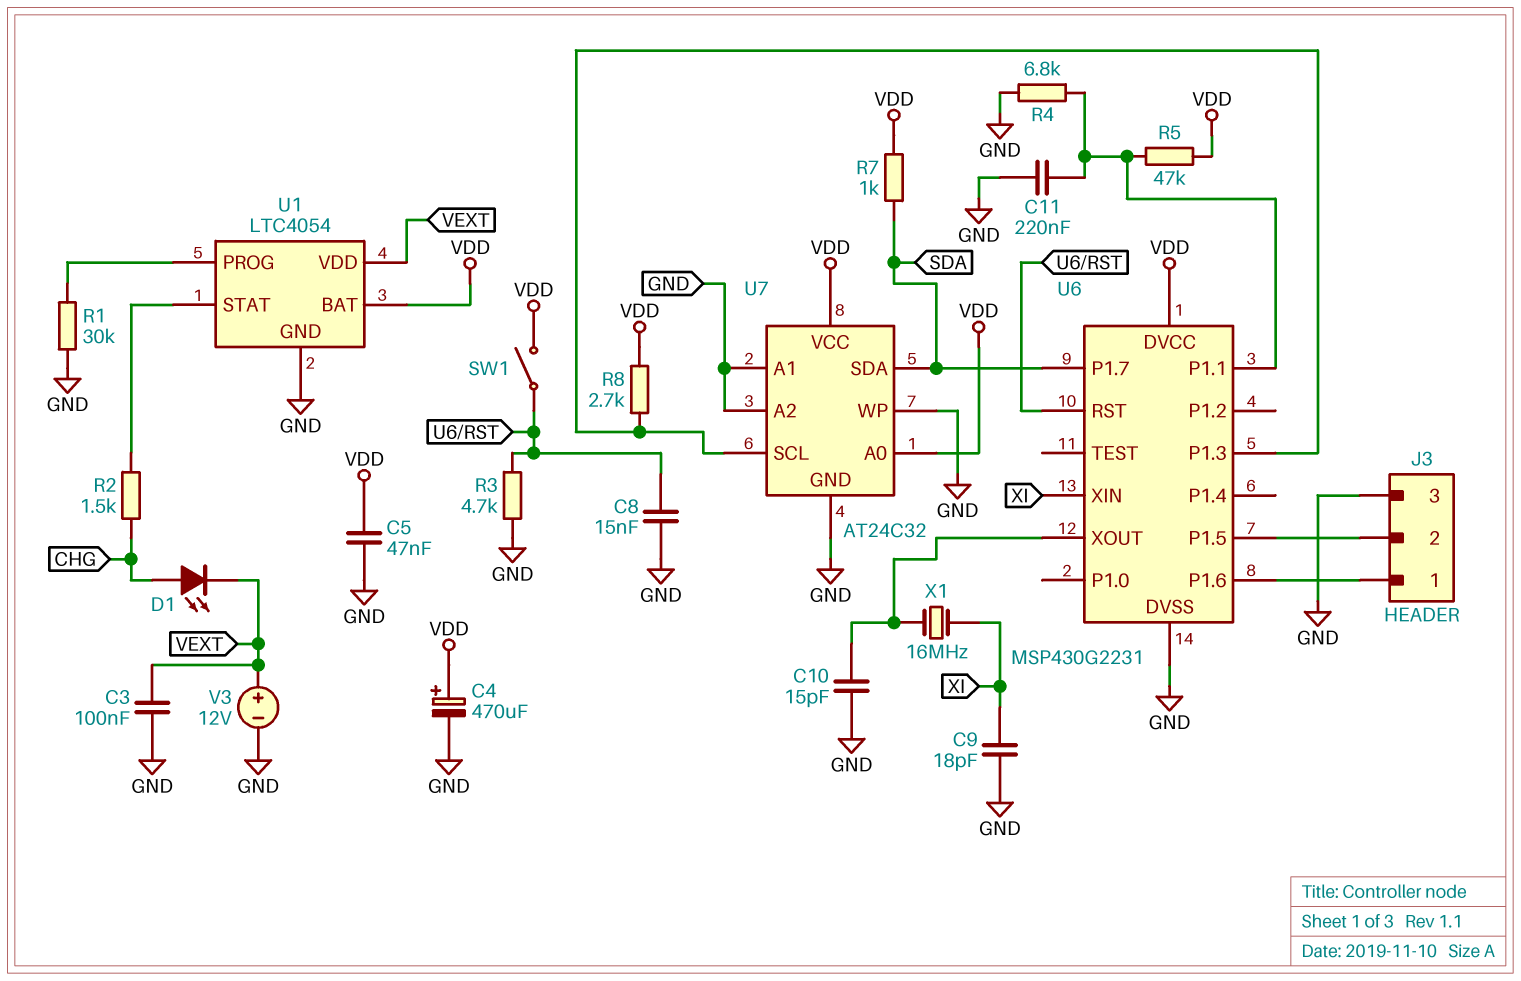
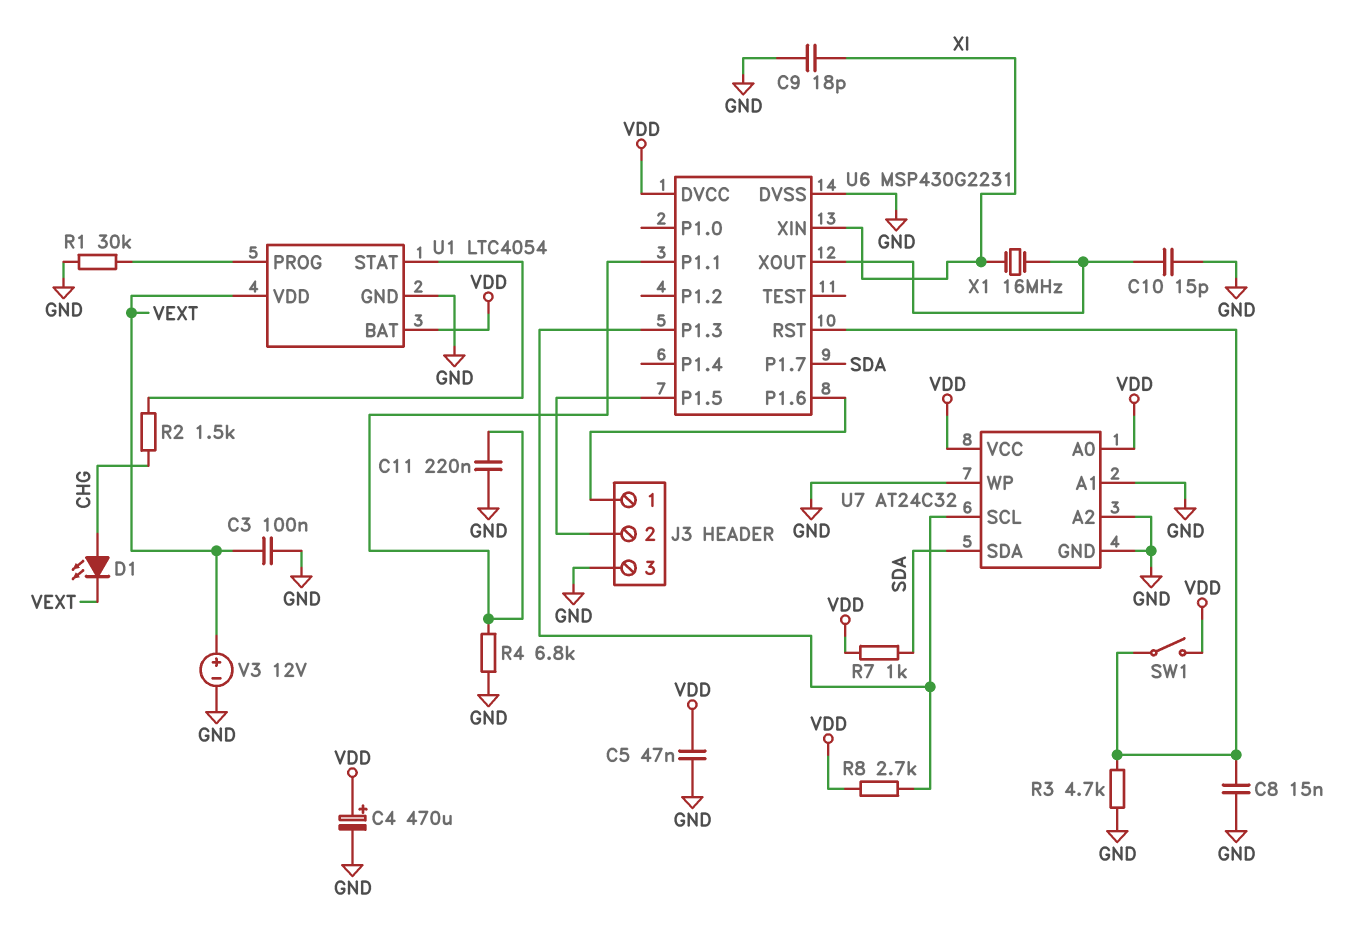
R5: 47k (U6/P1.1, VDD) -> none

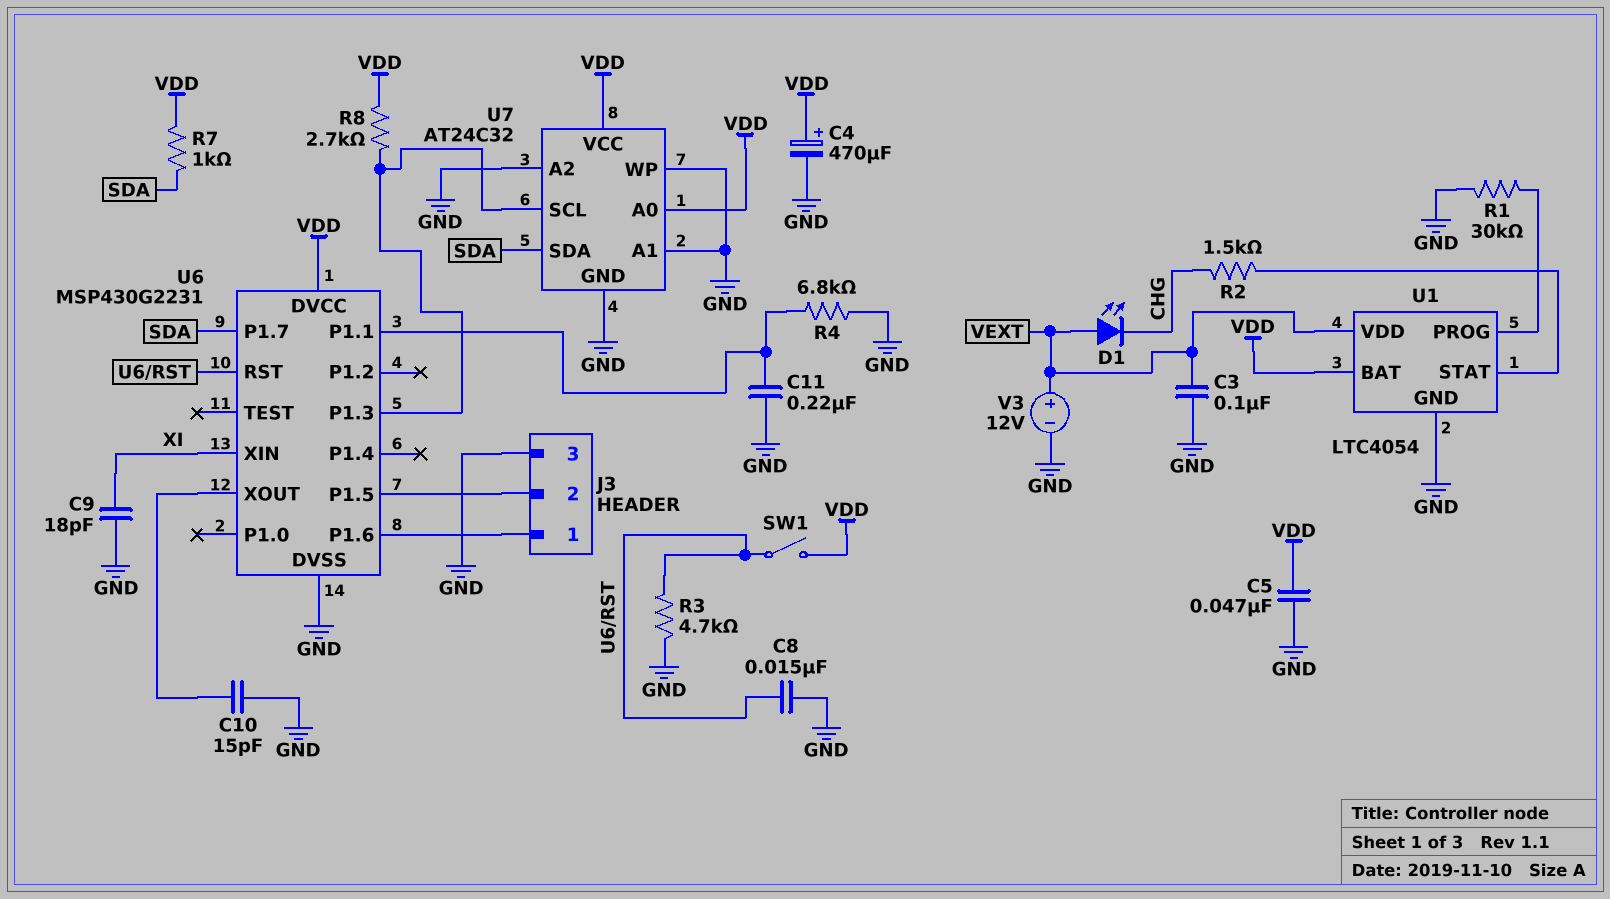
D1: LED (A CHG, K VEXT) -> LED (A VEXT, K CHG)
X1: 16MHz (U6/XOUT, XI) -> none

